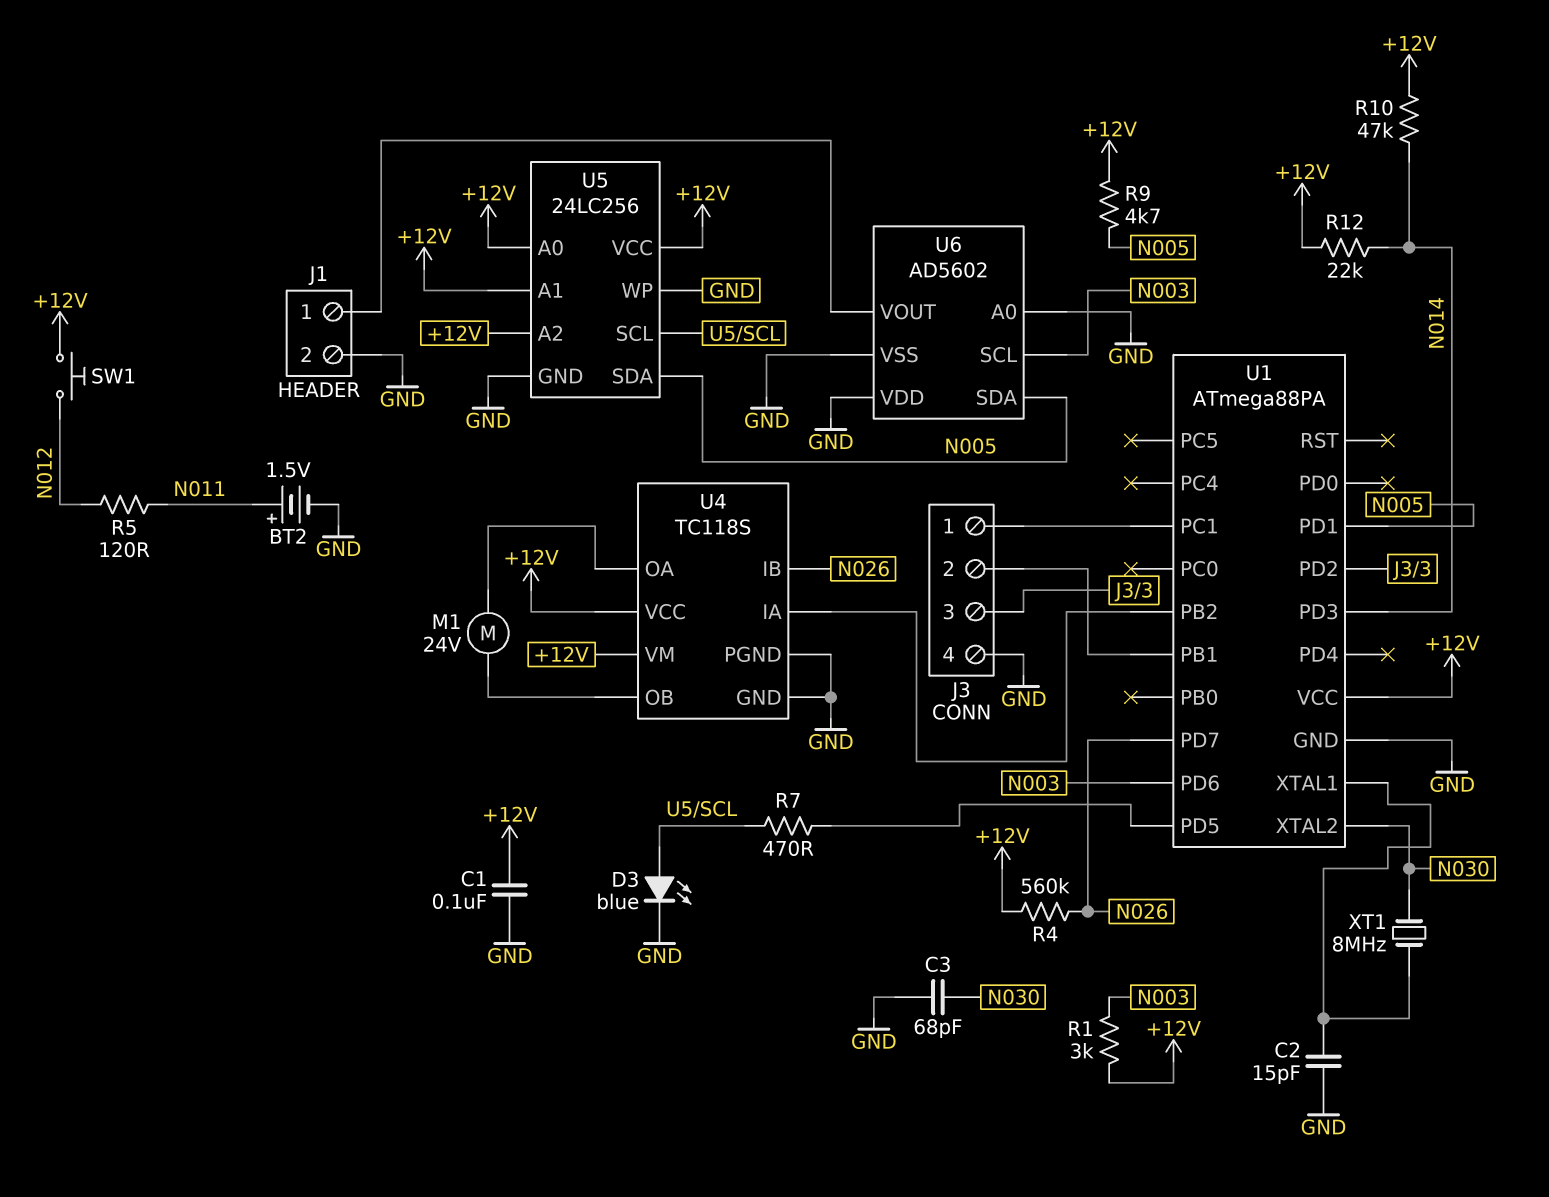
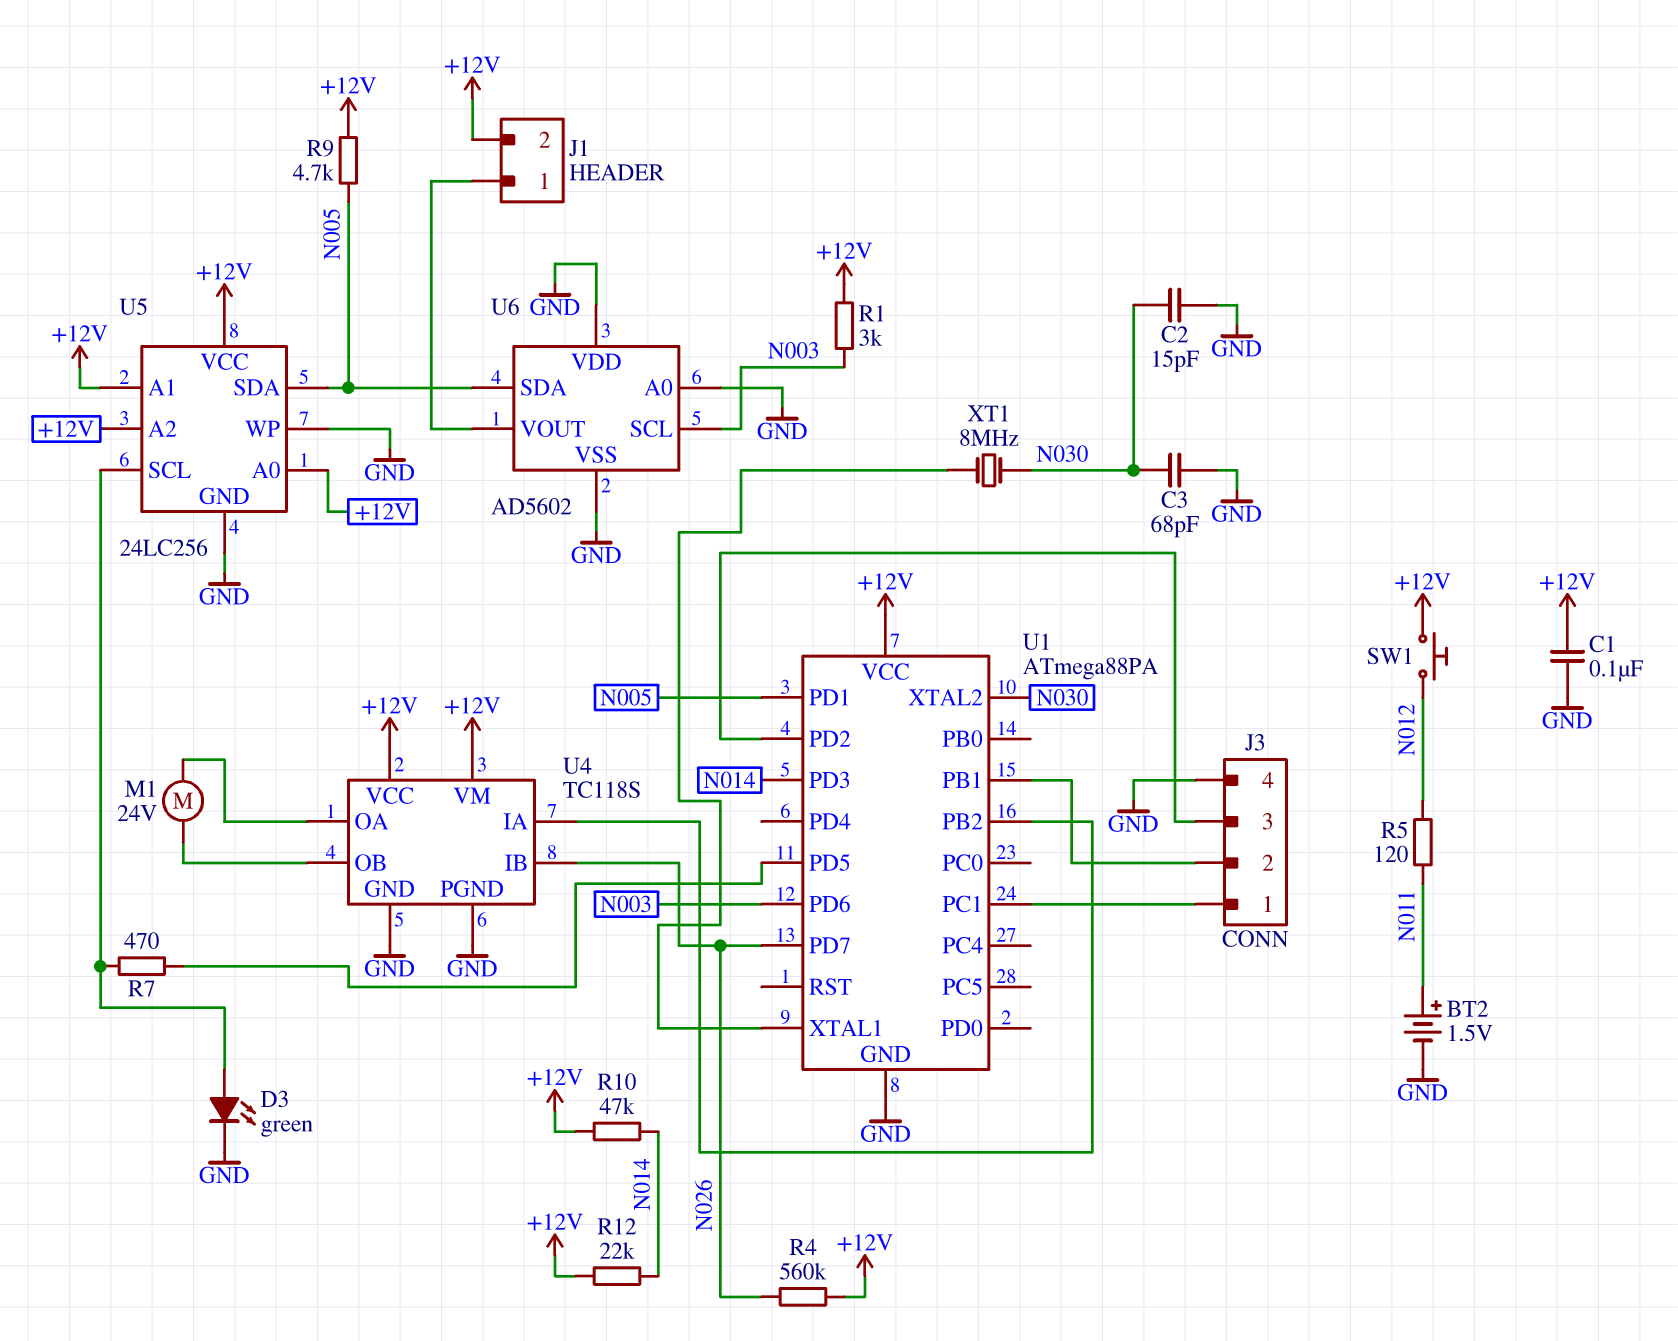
C2: 15pF (GND, U1/XTAL1) -> 15pF (GND, N030)
D3: LED blue (A U5/SCL, K GND) -> LED green (A U5/SCL, K GND)
J1 pin 2: GND -> +12V

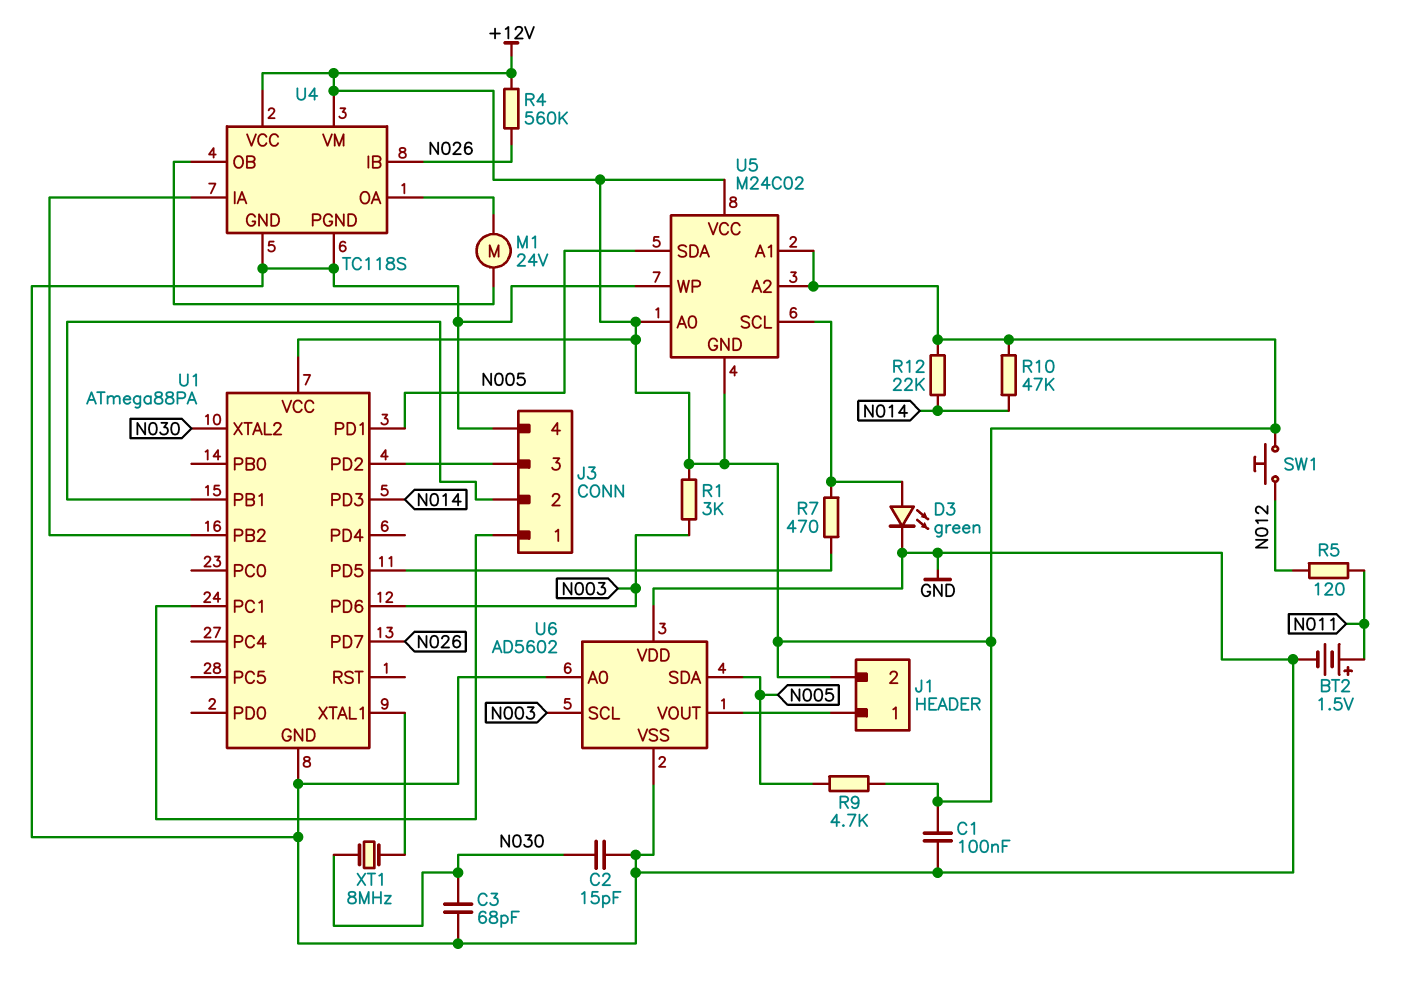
U5: 24LC256 -> M24C02
U5 pin GND: GND -> +12V

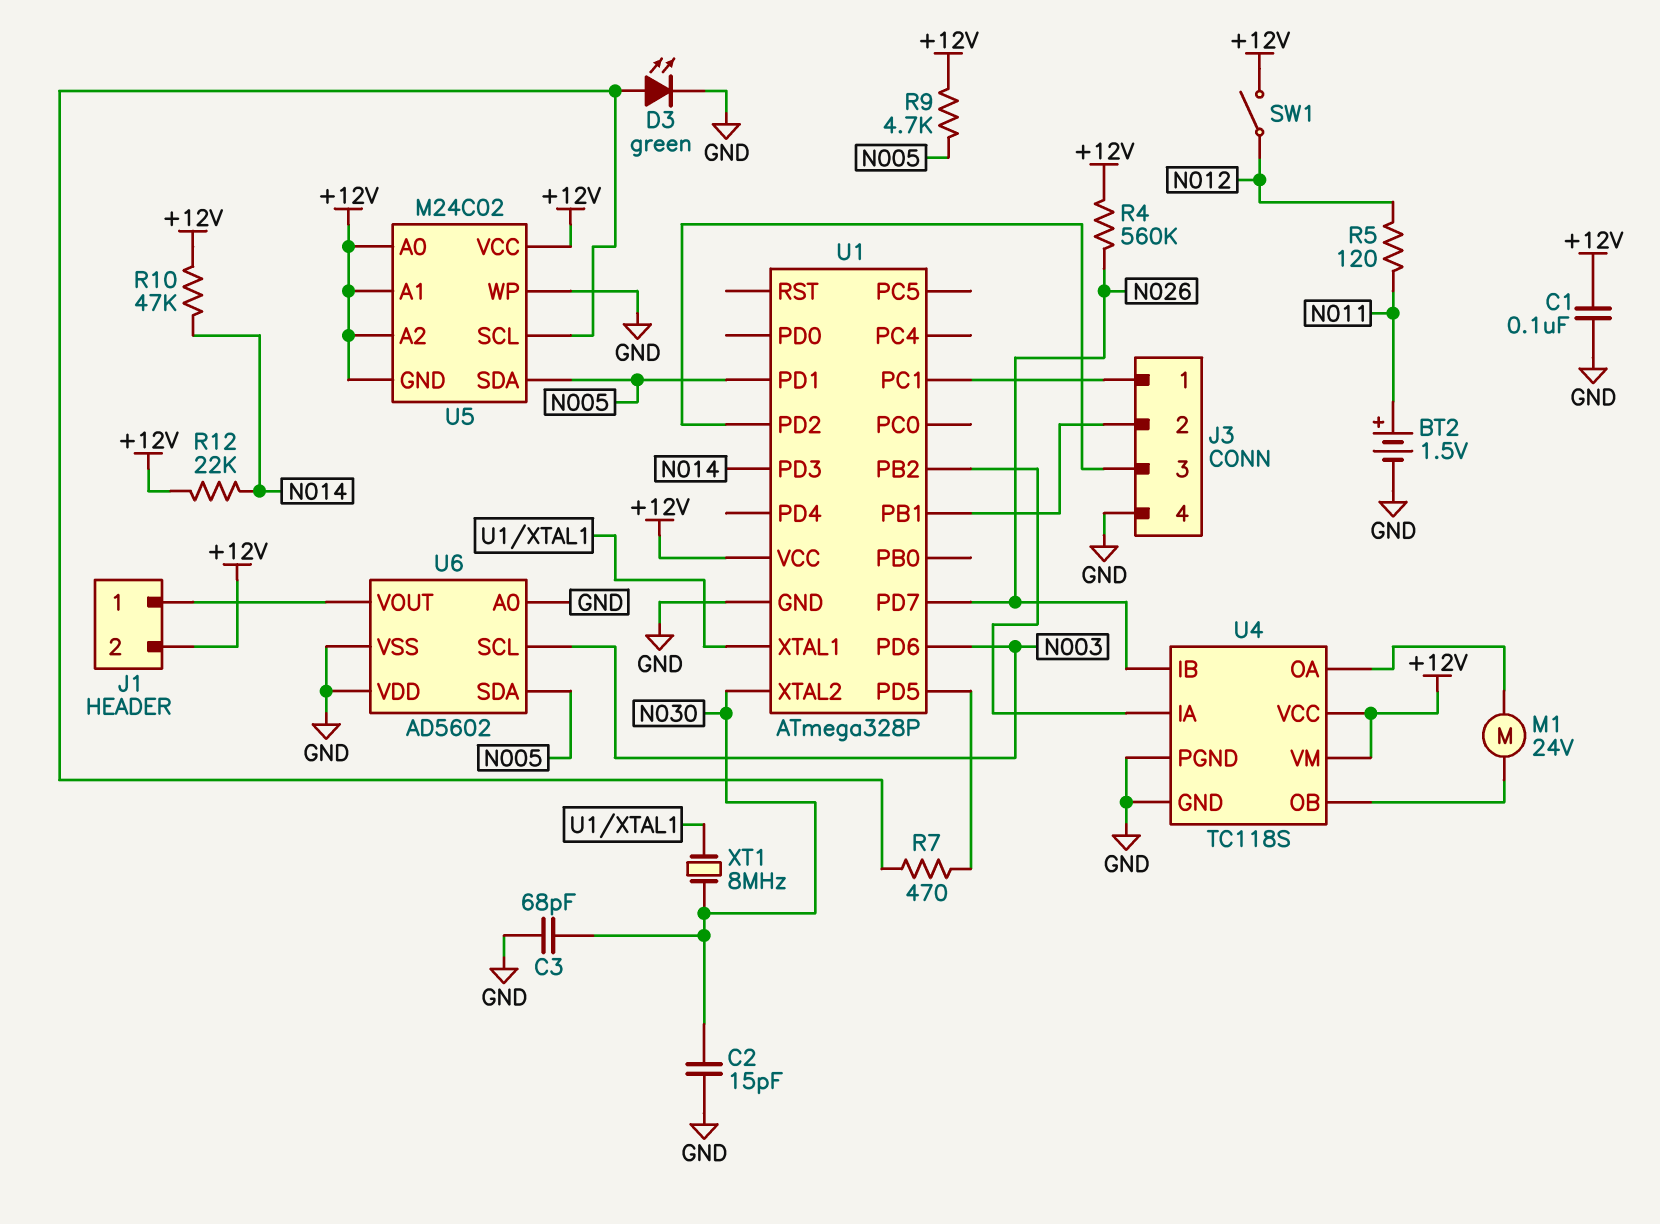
R1: 3k (+12V, N003) -> none
SW1: button (+12V, N012) -> switch (+12V, N012)
U1: ATmega88PA -> ATmega328P

